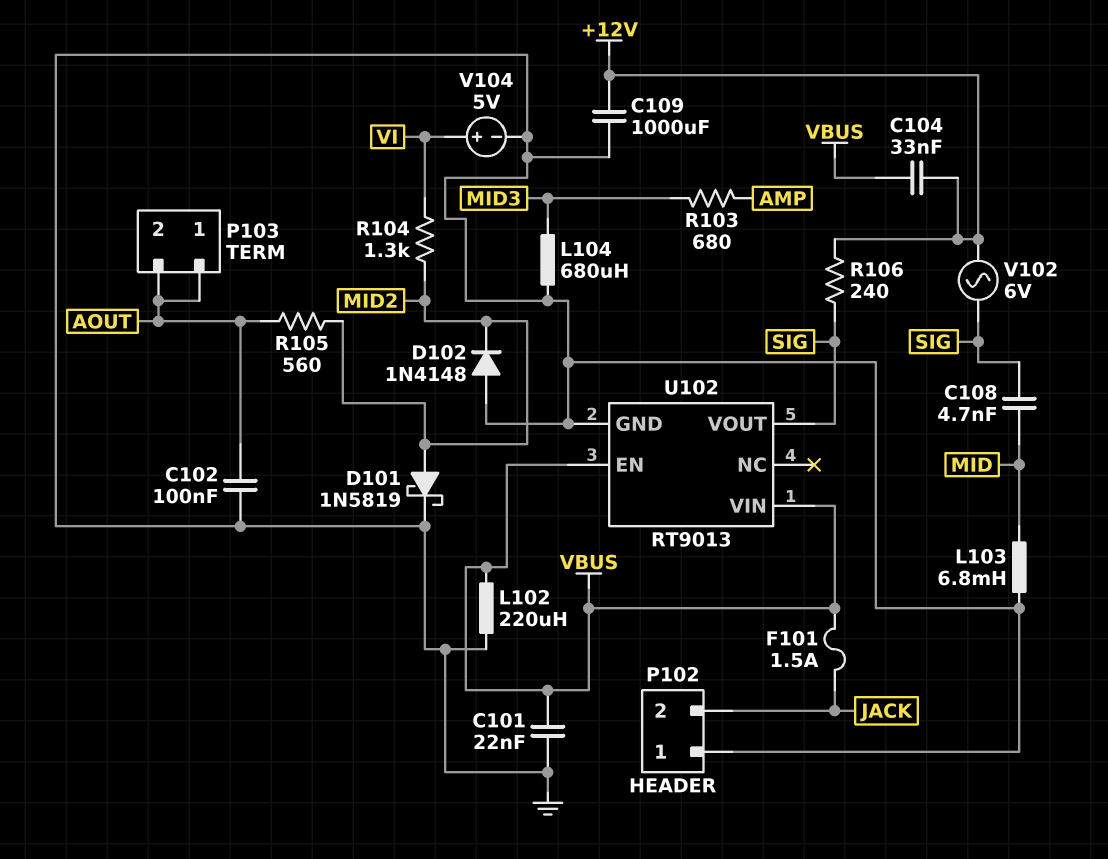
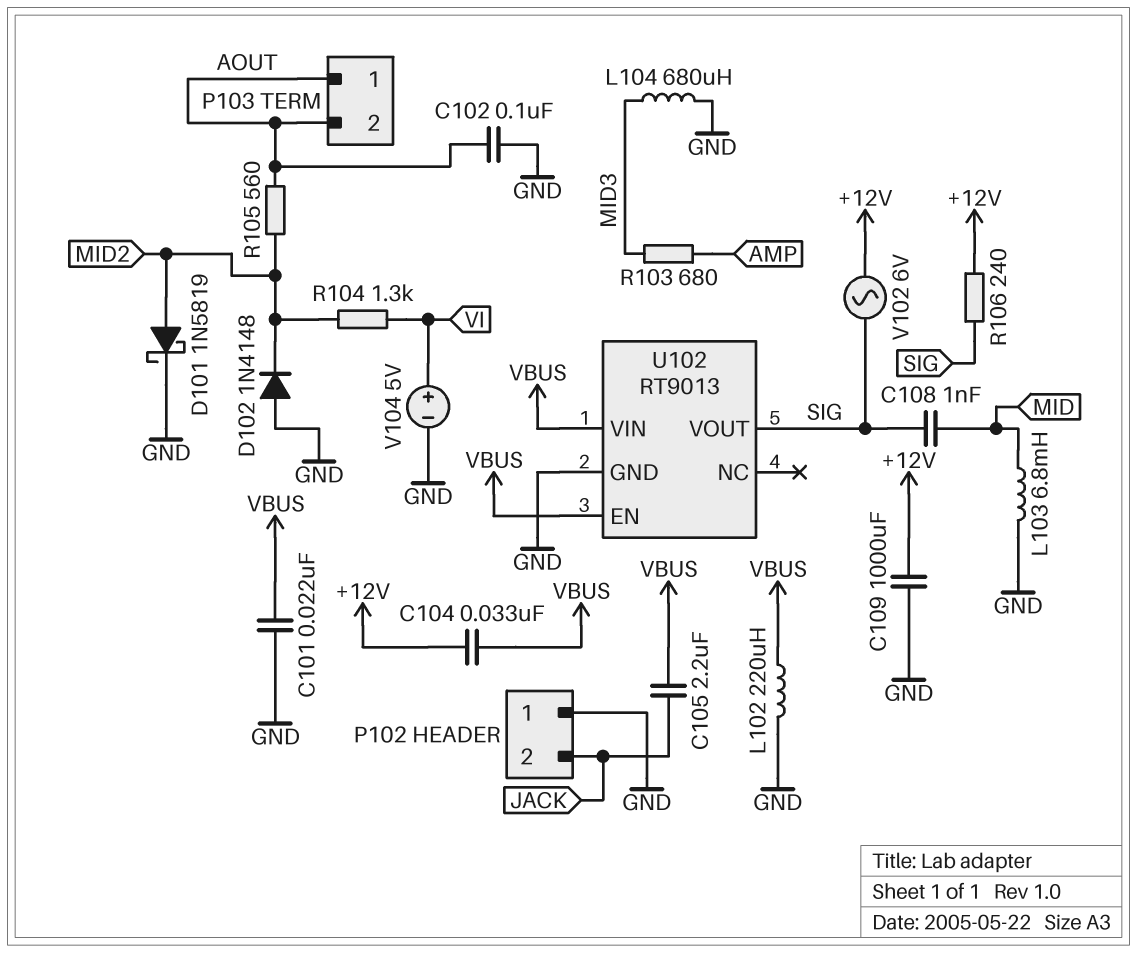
C105: none -> 2.2uF (JACK, VBUS)
C108: 4.7nF (MID, SIG) -> 1nF (MID, SIG)
F101: 1.5A (JACK, VBUS) -> none

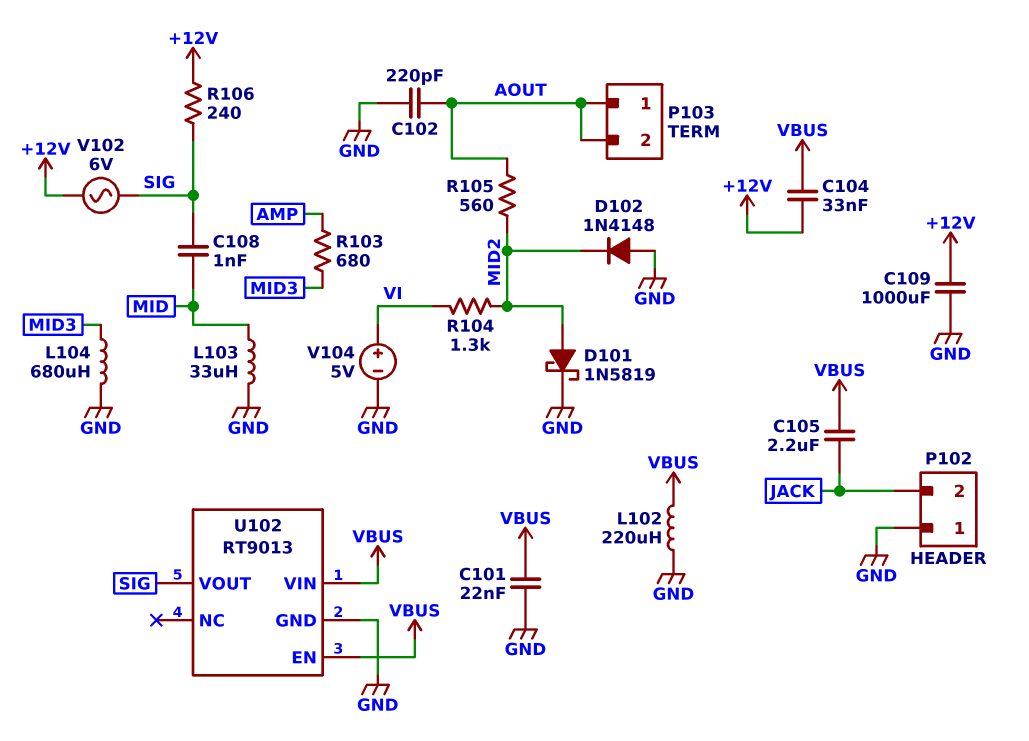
C102: 100nF (AOUT, GND) -> 220pF (AOUT, GND)
L103: 6.8mH (GND, MID) -> 33uH (GND, MID)

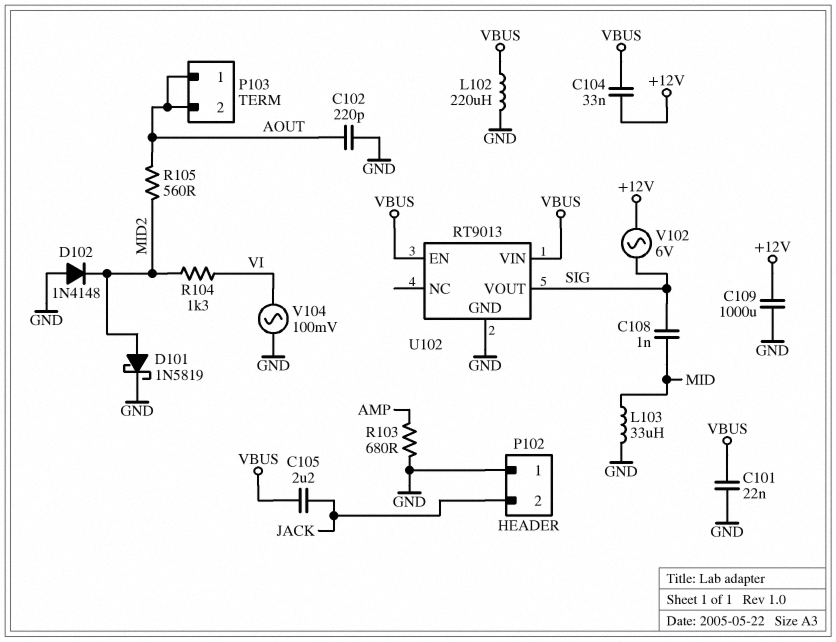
L104: 680uH (GND, MID3) -> none
R103: 680 (AMP, MID3) -> 680 (AMP, GND)
R106: 240 (+12V, SIG) -> none
V104: 5V (plus VI, minus GND) -> AC 100mV (GND, VI)

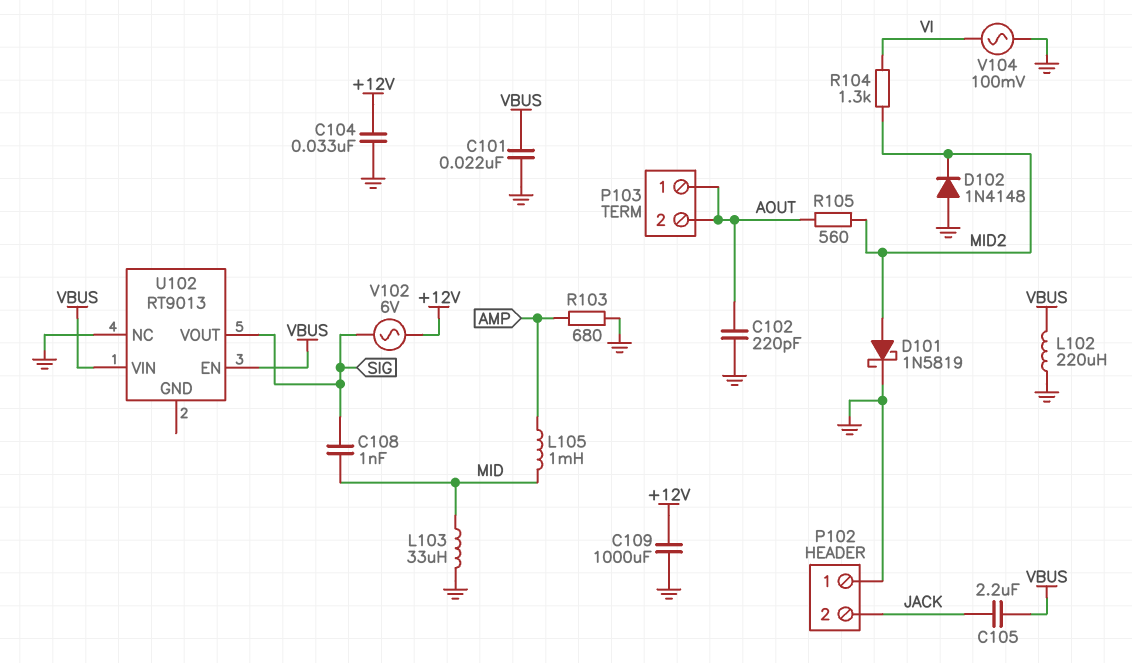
C104: 33nF (+12V, VBUS) -> 33nF (+12V, GND)
L105: none -> 1mH (AMP, MID)
U102 pin GND: GND -> none
U102 pin NC: none -> GND

